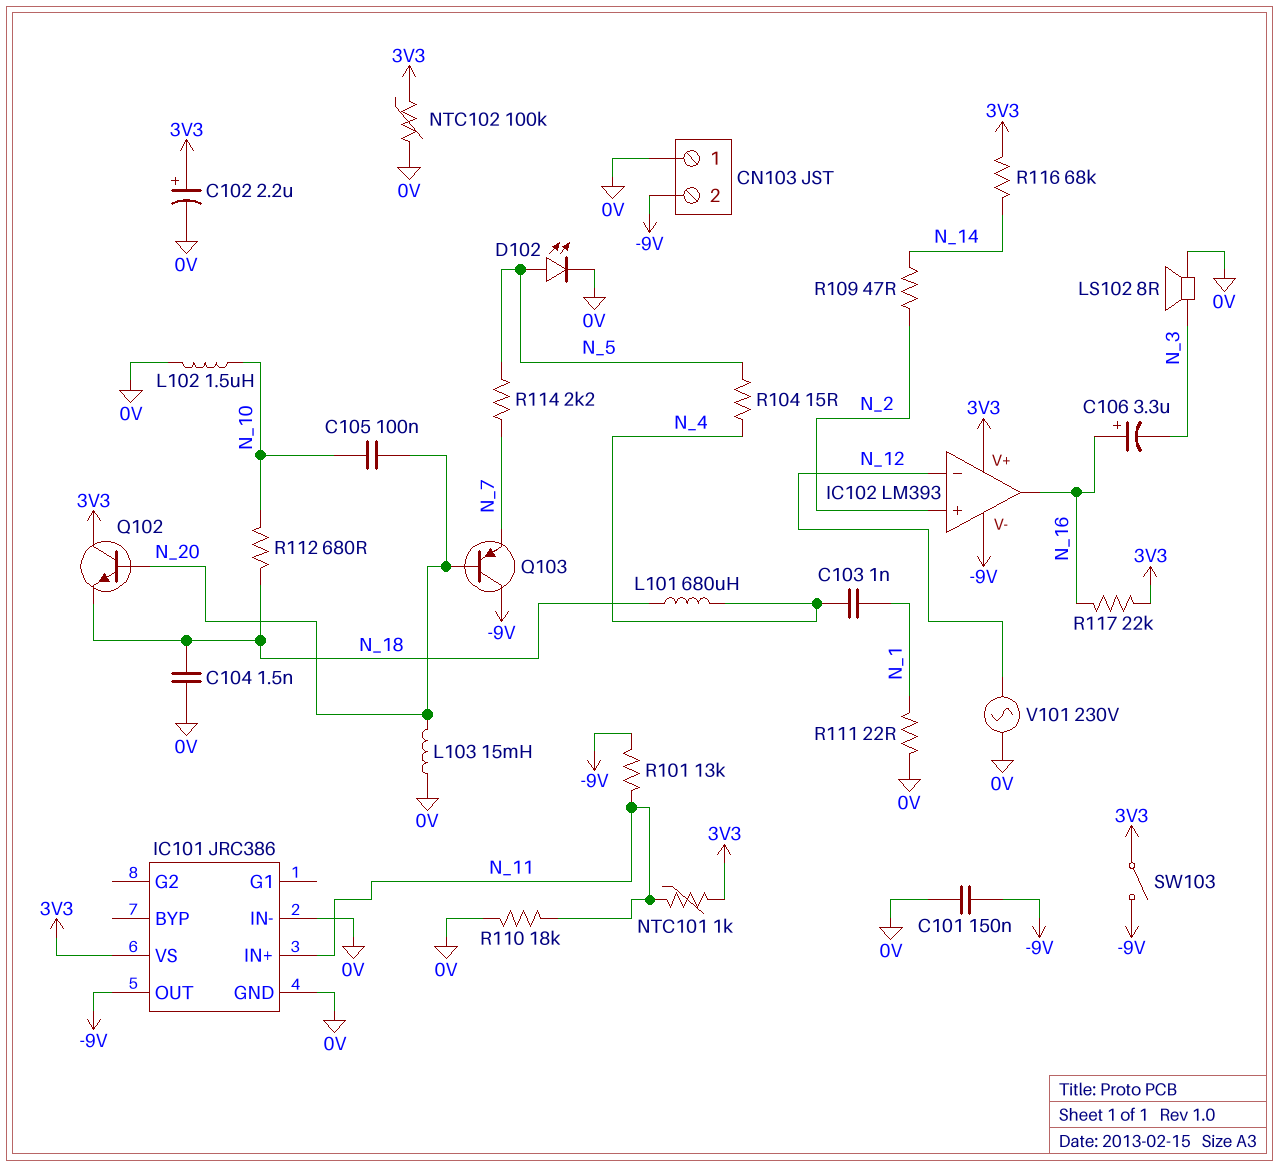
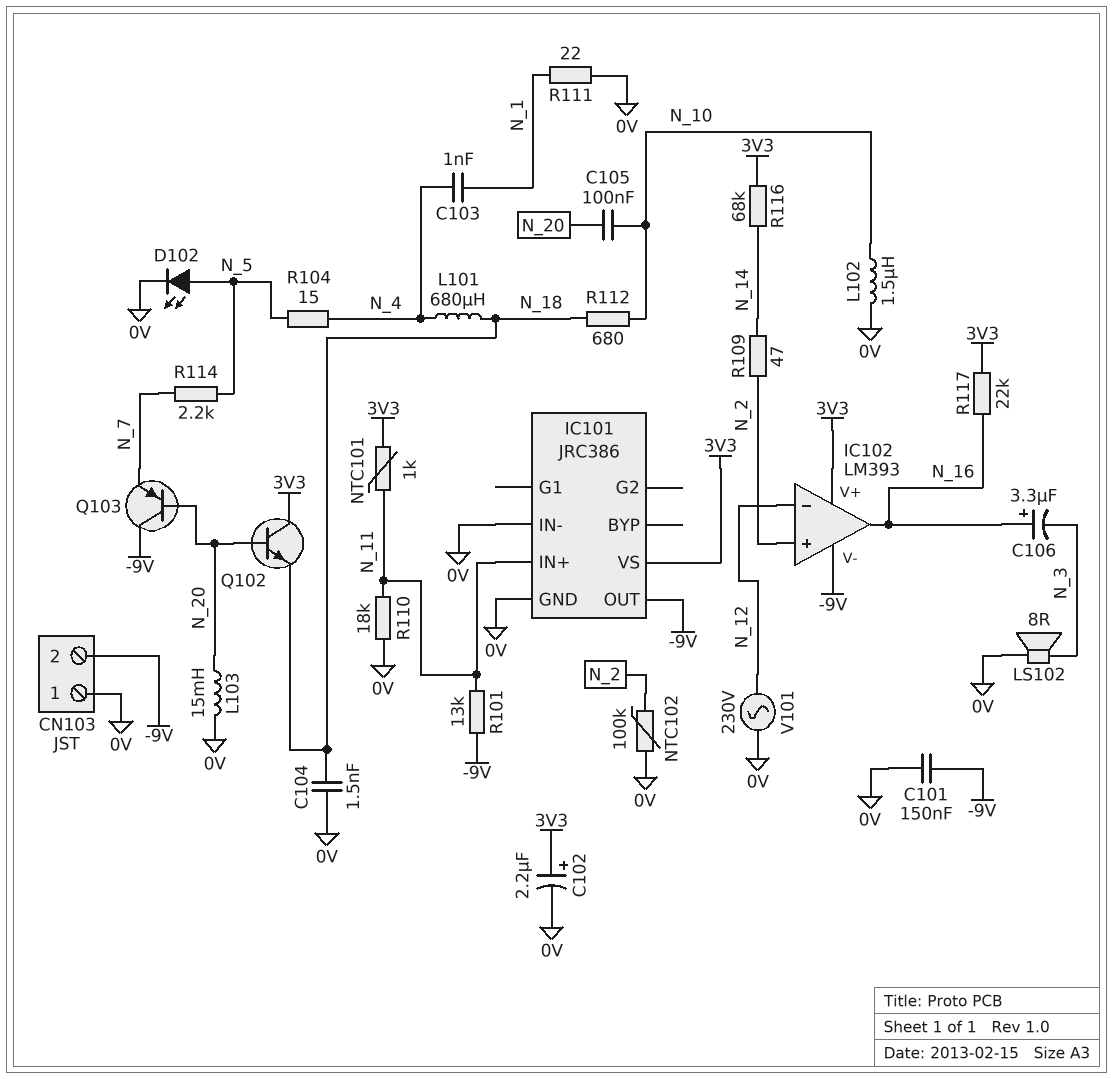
NTC102: 100k (0V, 3V3) -> 100k (0V, N_2)
SW103: switch (-9V, 3V3) -> none

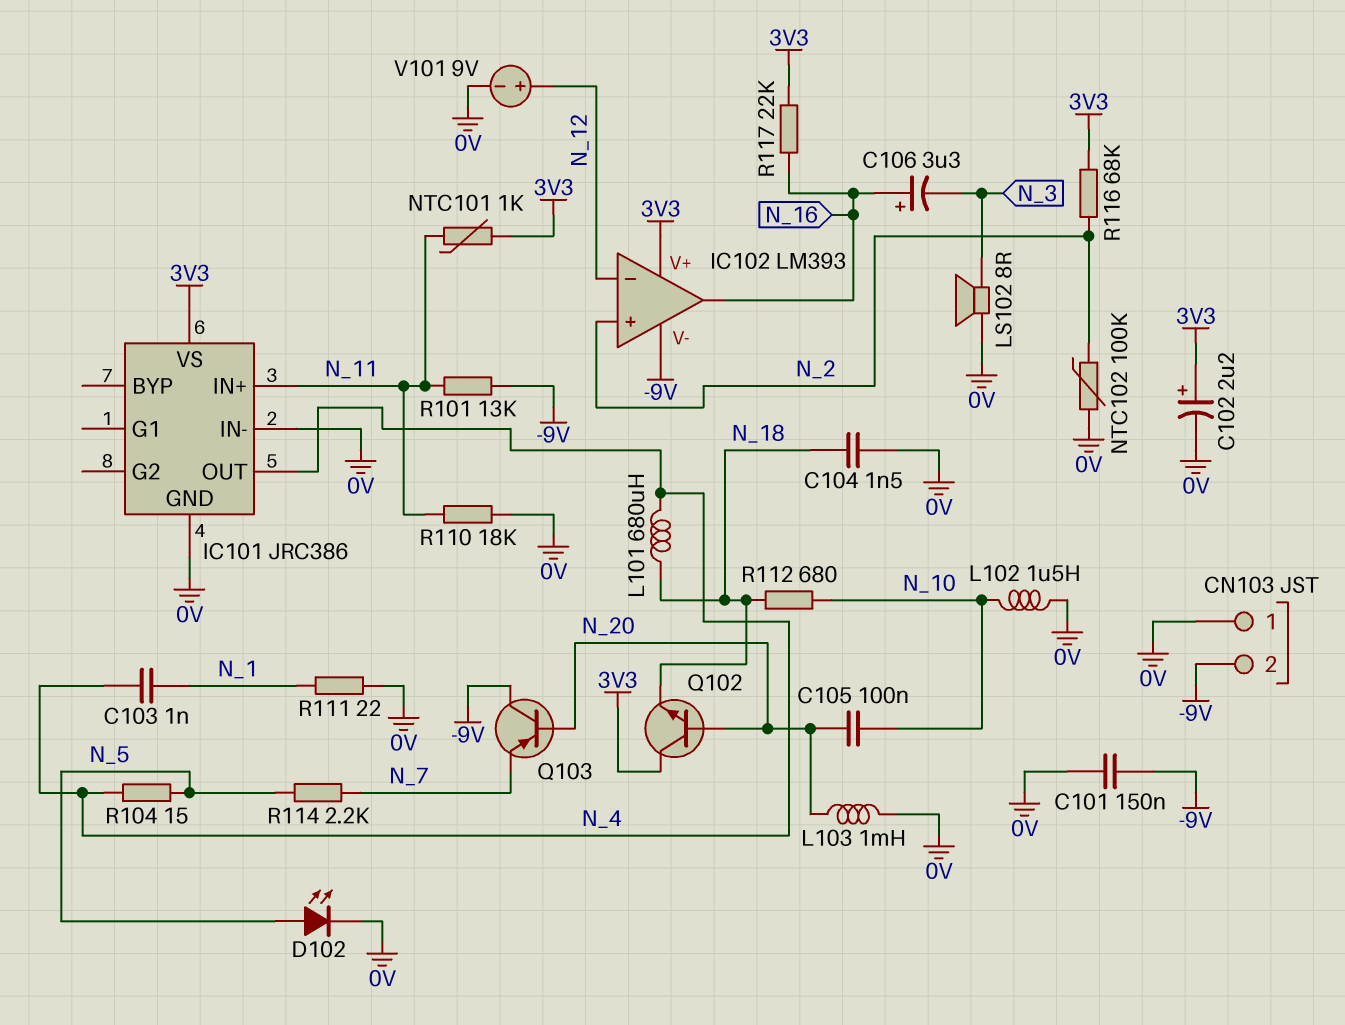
IC101 pin OUT: -9V -> N_4
L103: 15mH (0V, N_20) -> 1mH (0V, N_20)
R109: 47 (N_2, N_14) -> none
R116: 68k (3V3, N_14) -> 68k (3V3, N_2)
V101: AC 230V (0V, N_12) -> 9V (plus N_12, minus 0V)

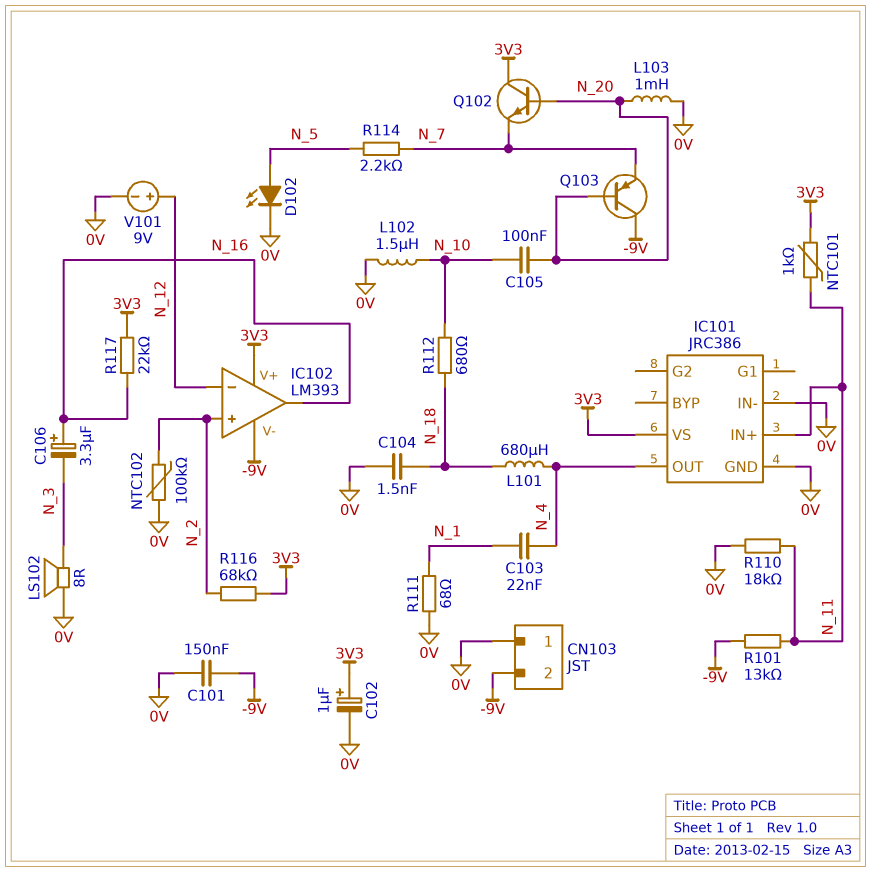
C102: 2.2uF (plus 3V3, minus 0V) -> 1uF (plus 3V3, minus 0V)
C103: 1nF (N_1, N_4) -> 22nF (N_1, N_4)
Q102: NPN (B N_20, C 3V3, E N_18) -> NPN (B N_20, C 3V3, E N_7)
R104: 15 (N_4, N_5) -> none
R111: 22 (0V, N_1) -> 68 (0V, N_1)

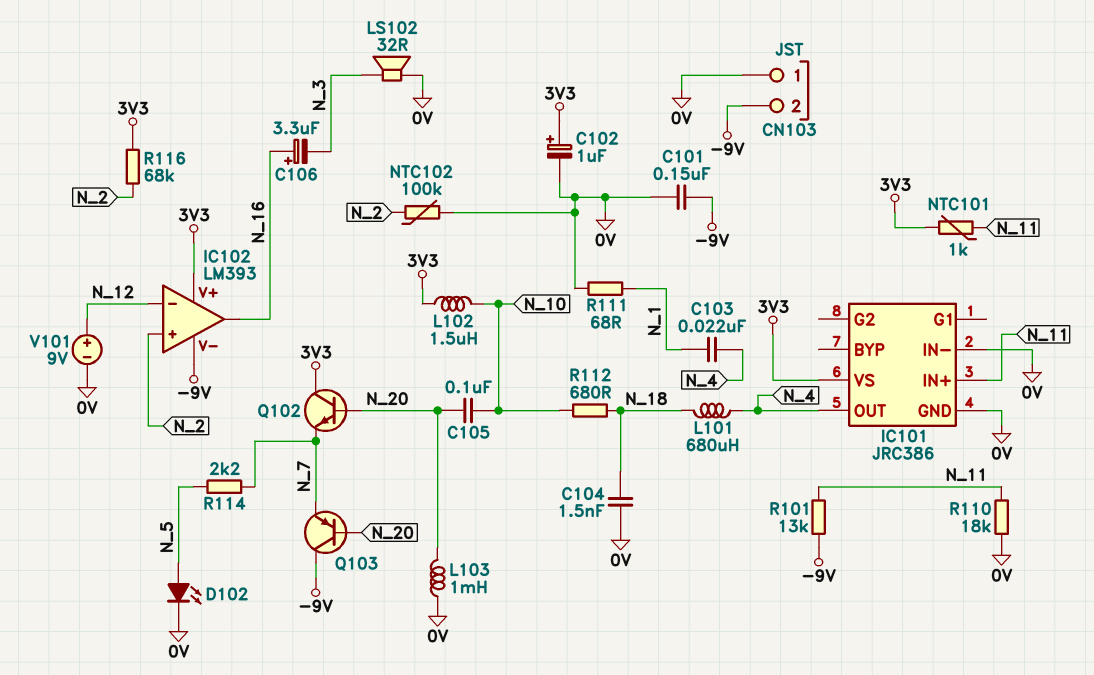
L102: 1.5uH (0V, N_10) -> 1.5uH (3V3, N_10)
LS102: speaker 8R (0V, N_3) -> speaker 32R (0V, N_3)
R117: 22k (3V3, N_16) -> none

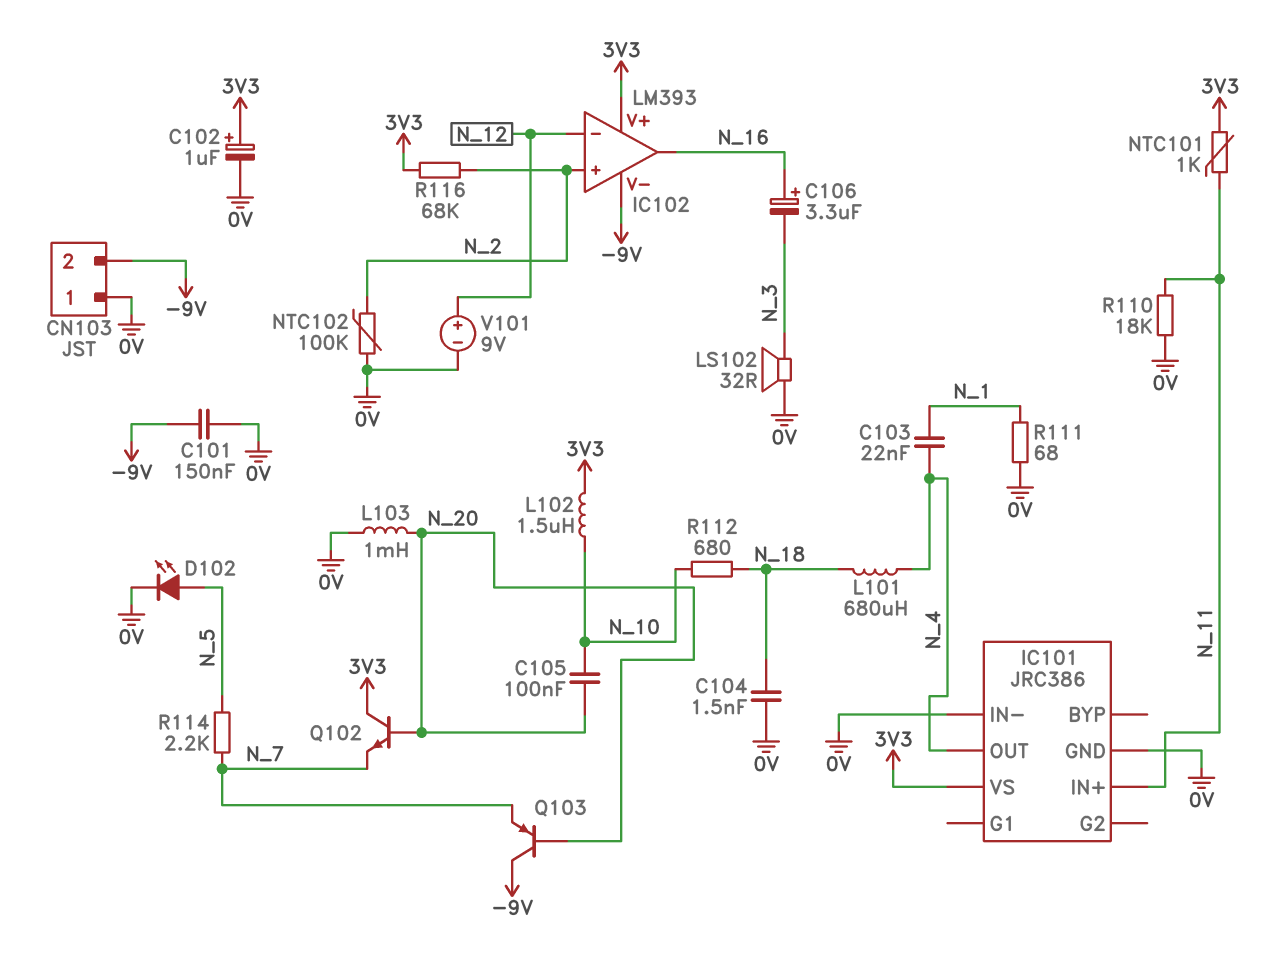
R101: 13k (-9V, N_11) -> none

